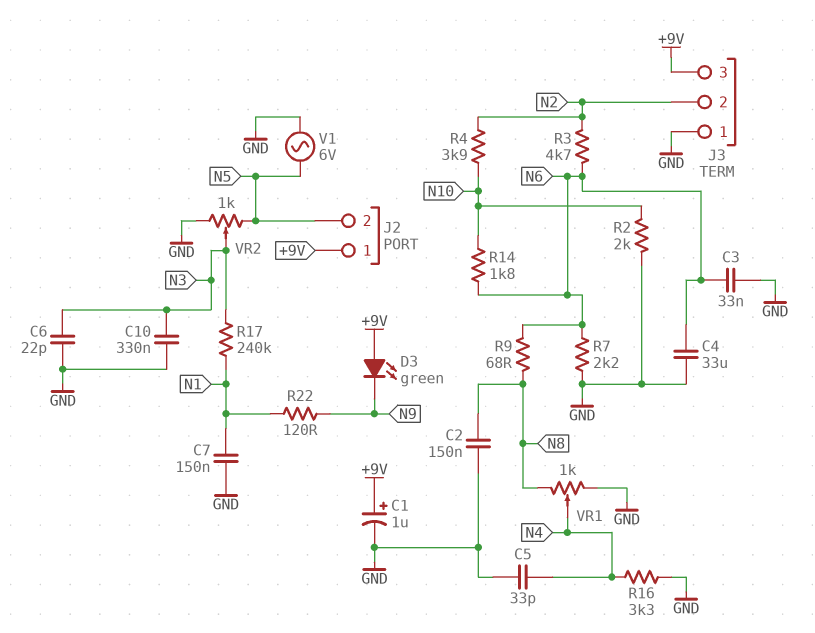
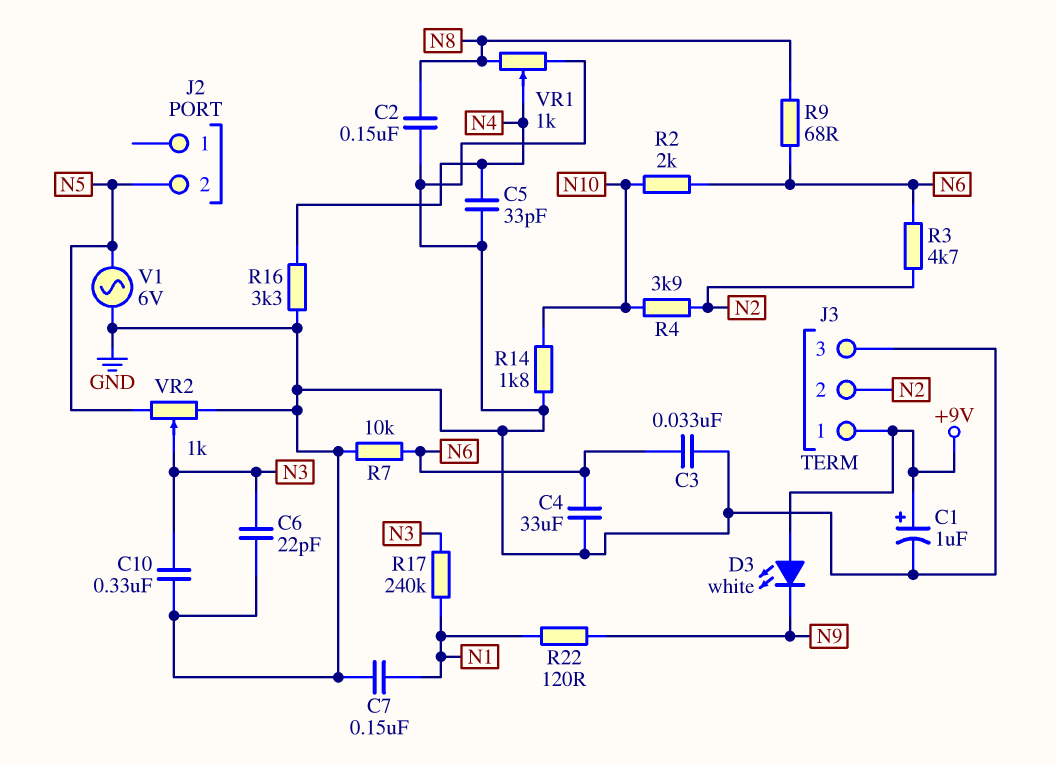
D3: LED green (A +9V, K N9) -> LED white (A +9V, K N9)
J2 pin 1: +9V -> none
J3 pin 1: GND -> +9V
J3 pin 3: +9V -> GND
R2: 2k (GND, N10) -> 2k (N6, N10)
R7: 2.2k (GND, N6) -> 10k (GND, N6)
R14: 1.8k (N6, N10) -> 1.8k (GND, N10)

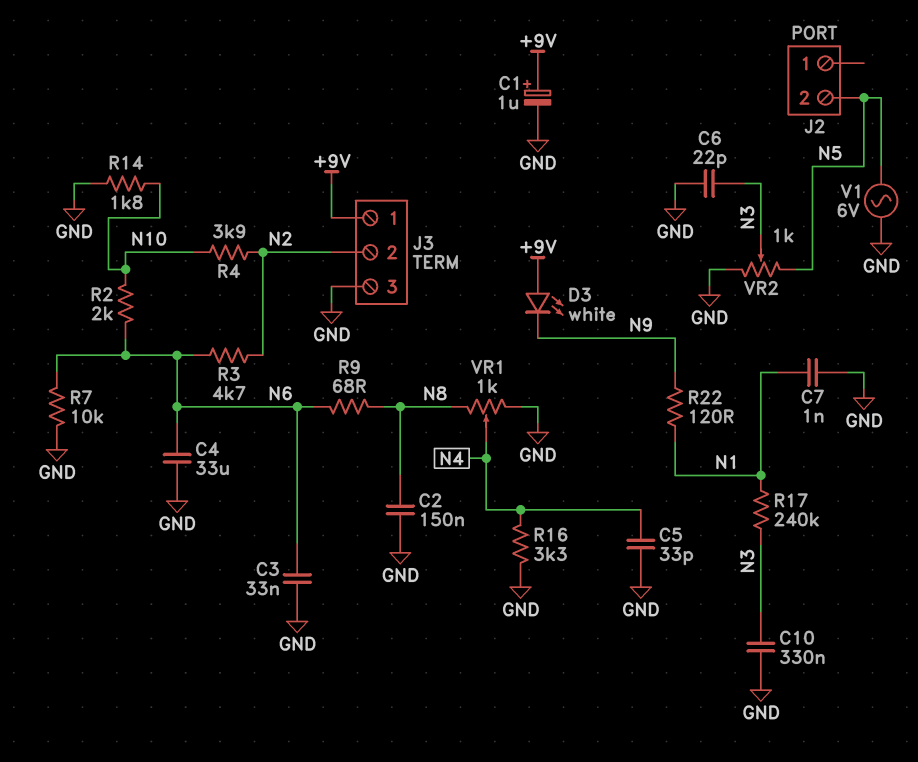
C7: 150nF (GND, N1) -> 1nF (GND, N1)

